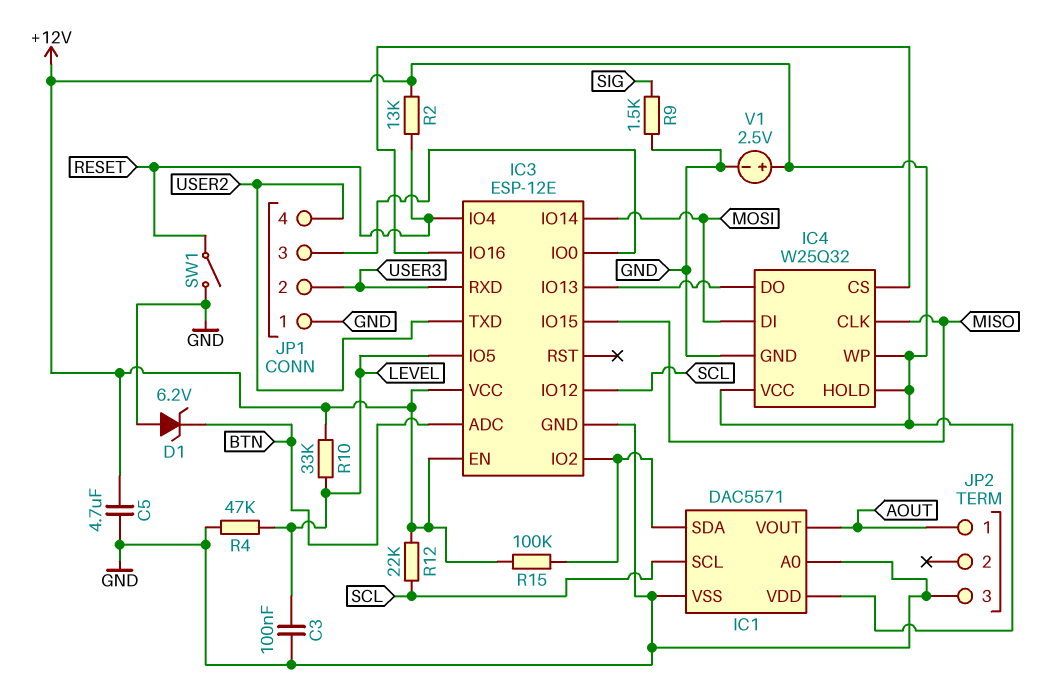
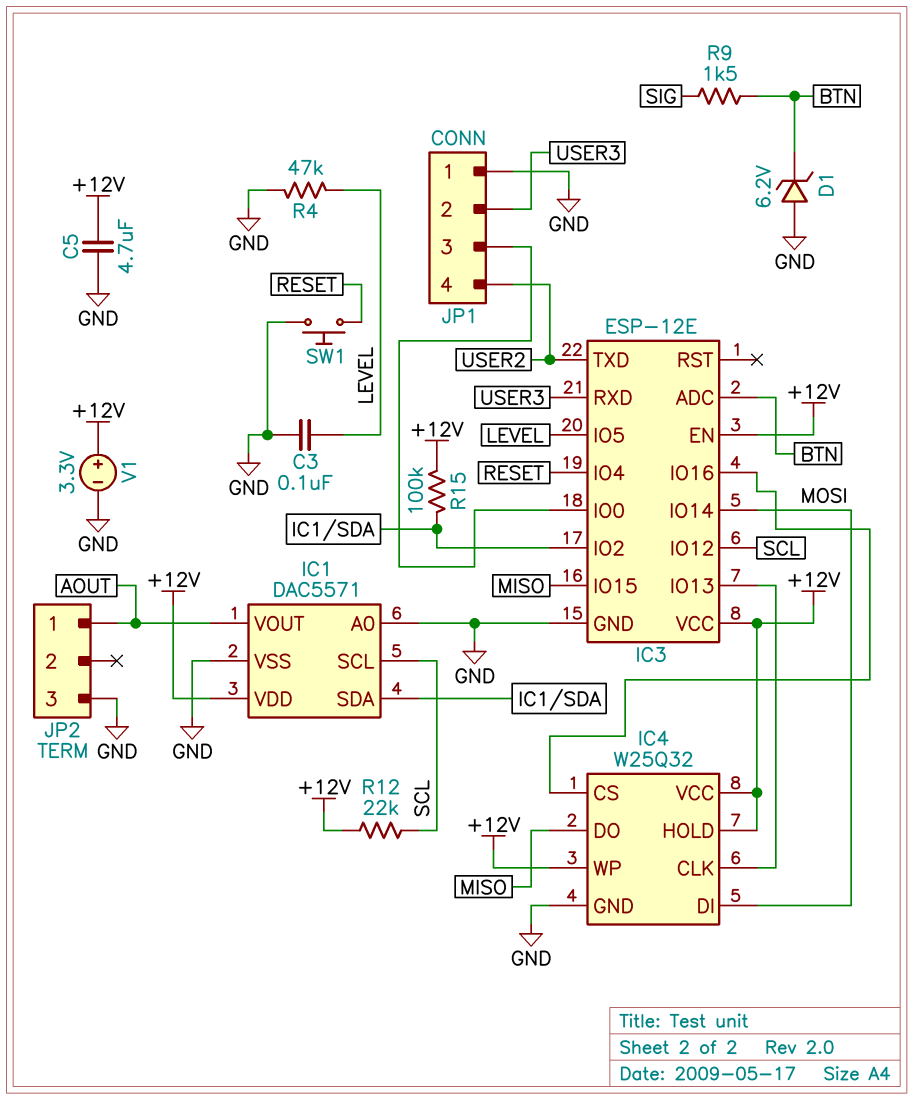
IC4 pin CLK: MISO -> IC3/IO13
IC4 pin DO: IC3/IO13 -> MISO
R2: 13k (+12V, RESET) -> none
R9: 1.5k (GND, SIG) -> 1.5k (BTN, SIG)
R10: 33k (+12V, LEVEL) -> none
SW1: switch (GND, RESET) -> button (GND, RESET)
V1: 2.5V (plus +12V, minus GND) -> 3.3V (plus +12V, minus GND)

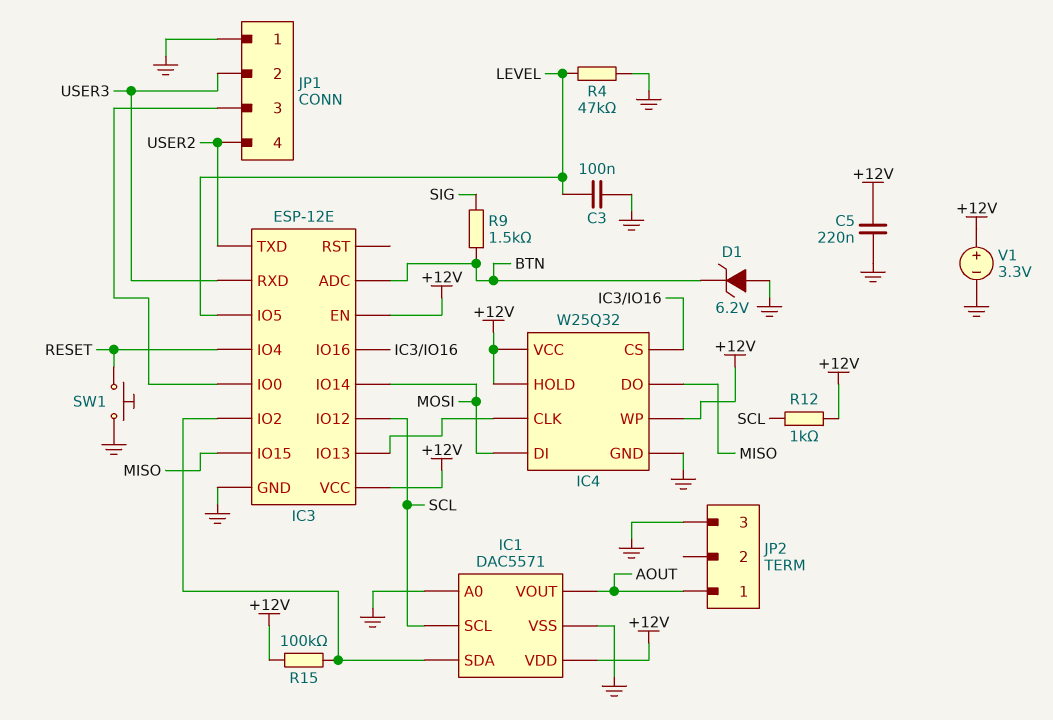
C5: 4.7uF (+12V, GND) -> 220nF (+12V, GND)
R12: 22k (+12V, SCL) -> 1k (+12V, SCL)

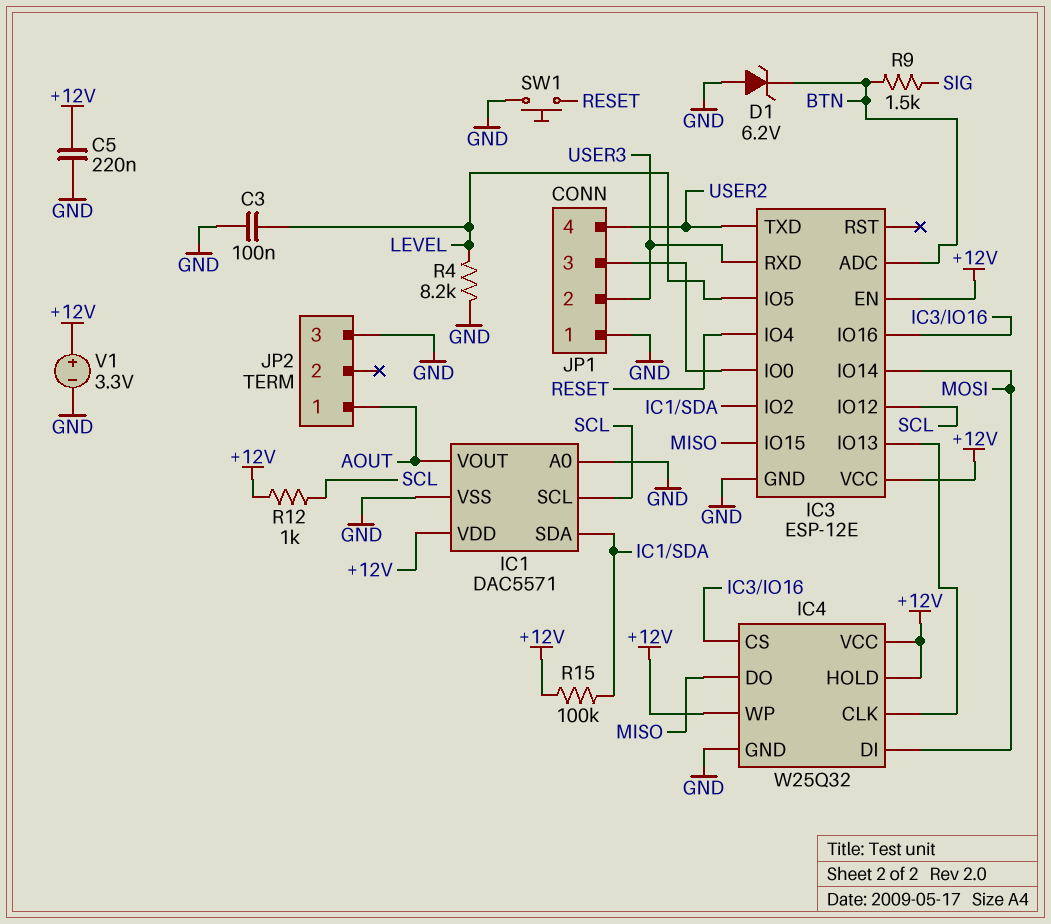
R4: 47k (GND, LEVEL) -> 8.2k (GND, LEVEL)

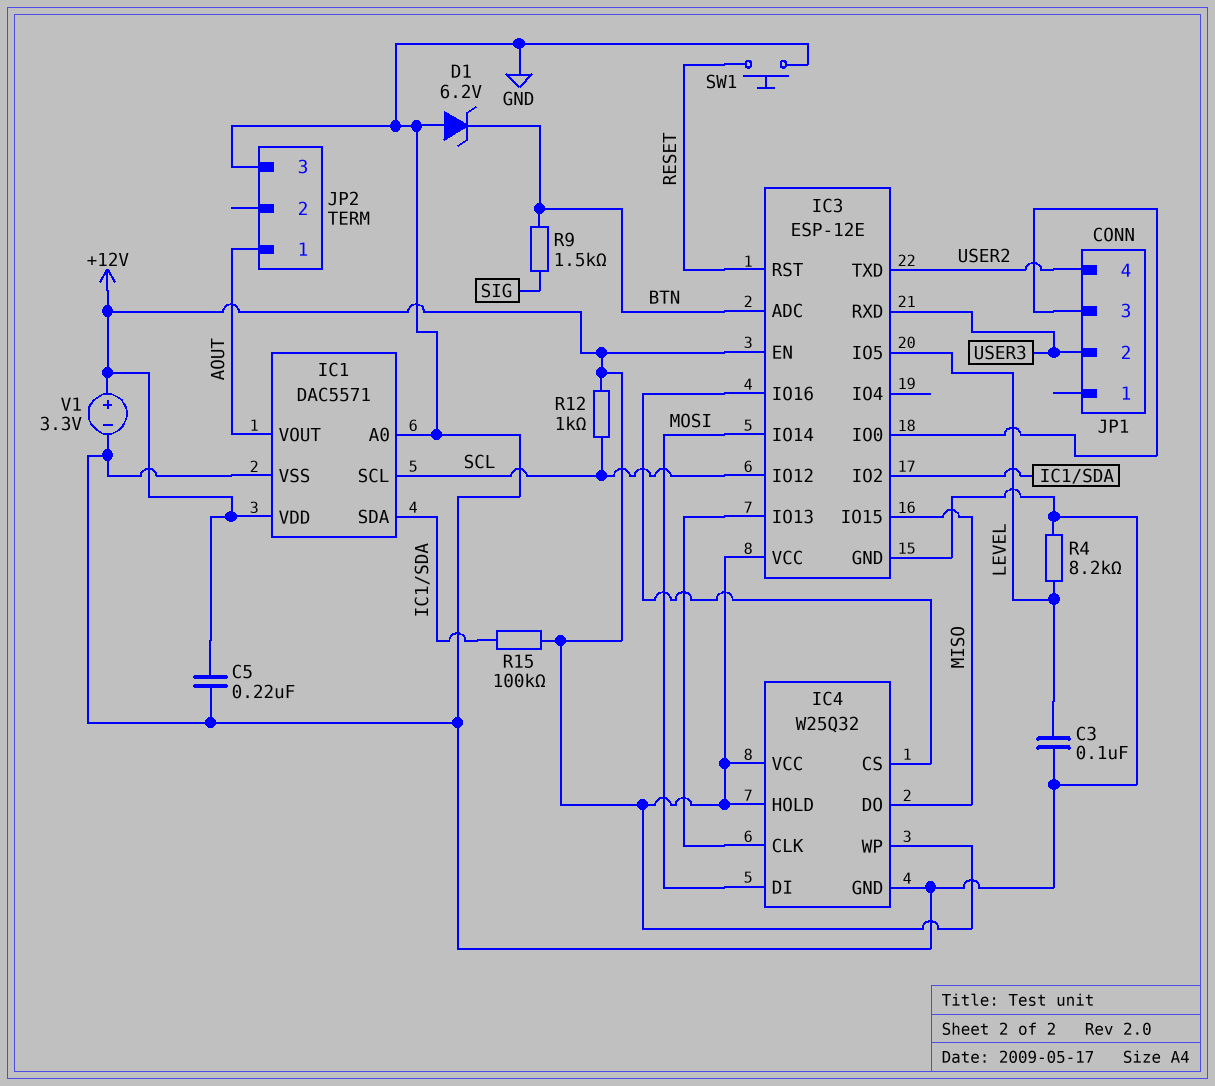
IC3 pin IO4: RESET -> none
IC3 pin RST: none -> RESET
JP1 pin 1: GND -> none

